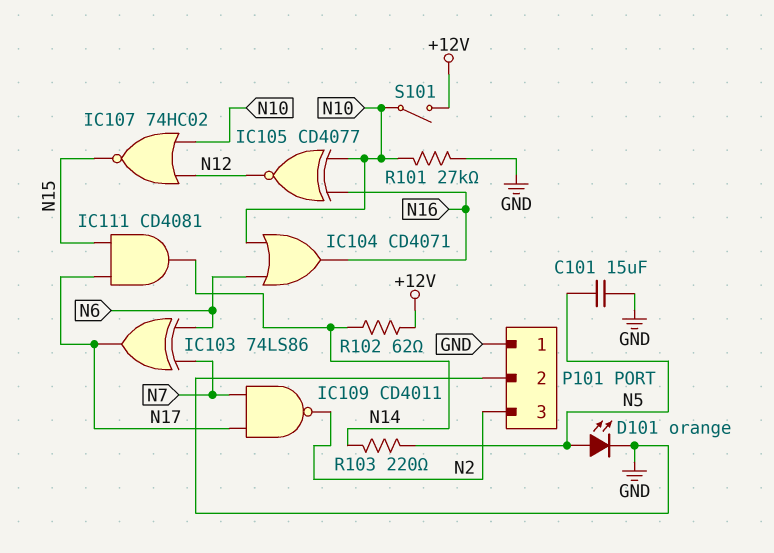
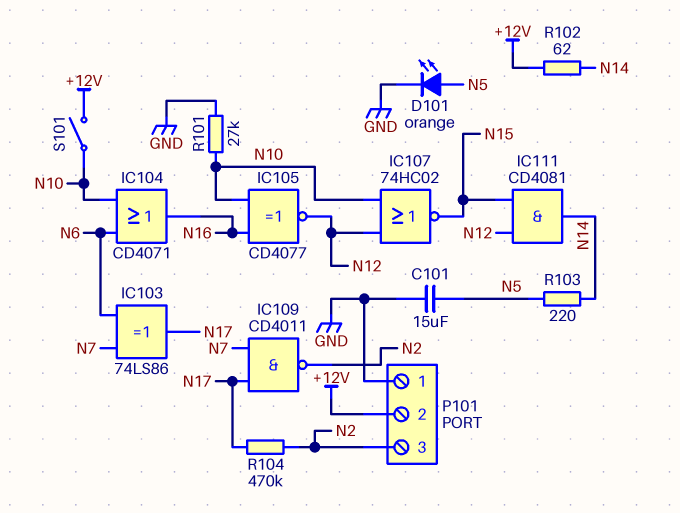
IC111: AND CD4081 (in N15, in N17, out N14) -> AND CD4081 (in N12, in N15, out N14)
P101 pin 2: GND -> +12V
R104: none -> 470k (N2, N17)

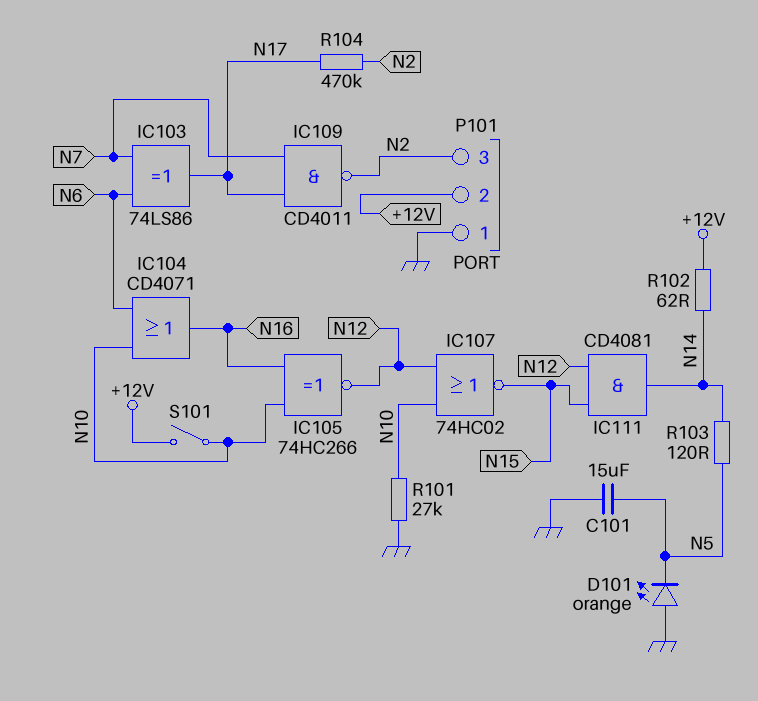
D101: LED orange (A N5, K GND) -> LED orange (A GND, K N5)
IC105: XNOR CD4077 (in N10, in N16, out N12) -> XNOR 74HC266 (in N10, in N16, out N12)
R103: 220 (N5, N14) -> 120 (N5, N14)

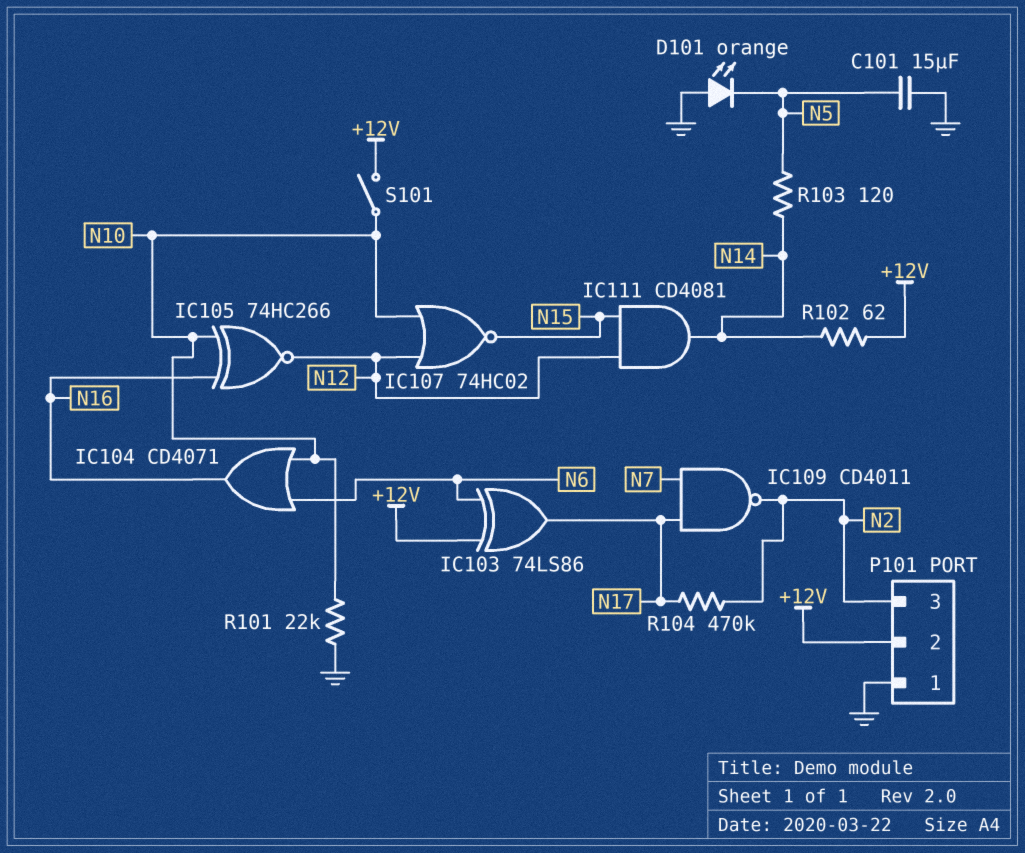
IC103: XOR 74LS86 (in N6, in N7, out N17) -> XOR 74LS86 (in +12V, in N6, out N17)
R101: 27k (GND, N10) -> 22k (GND, N10)

